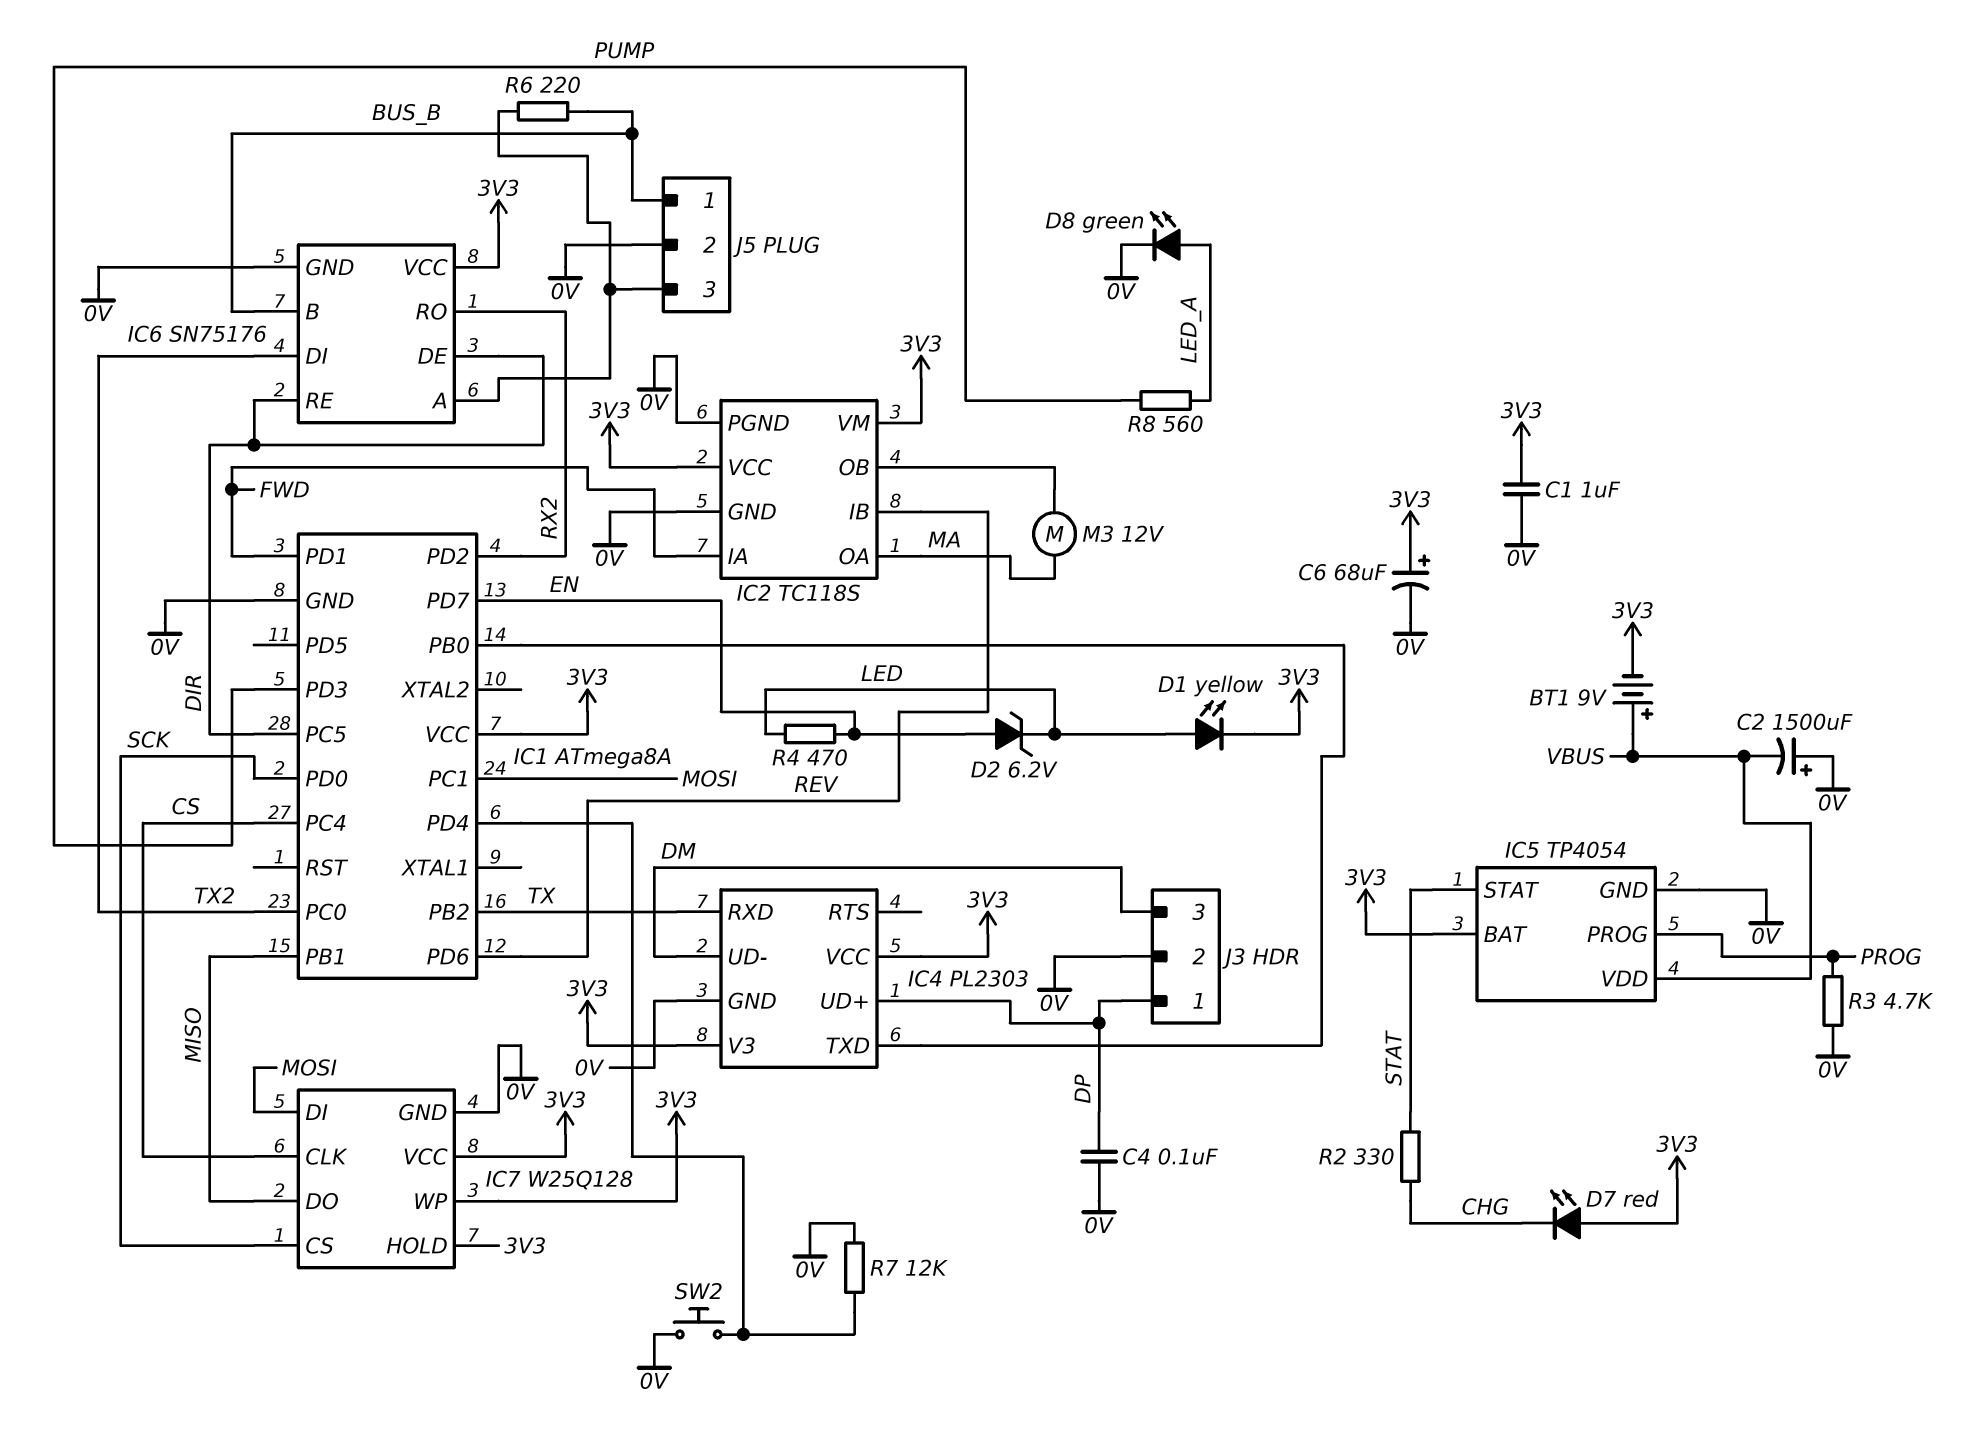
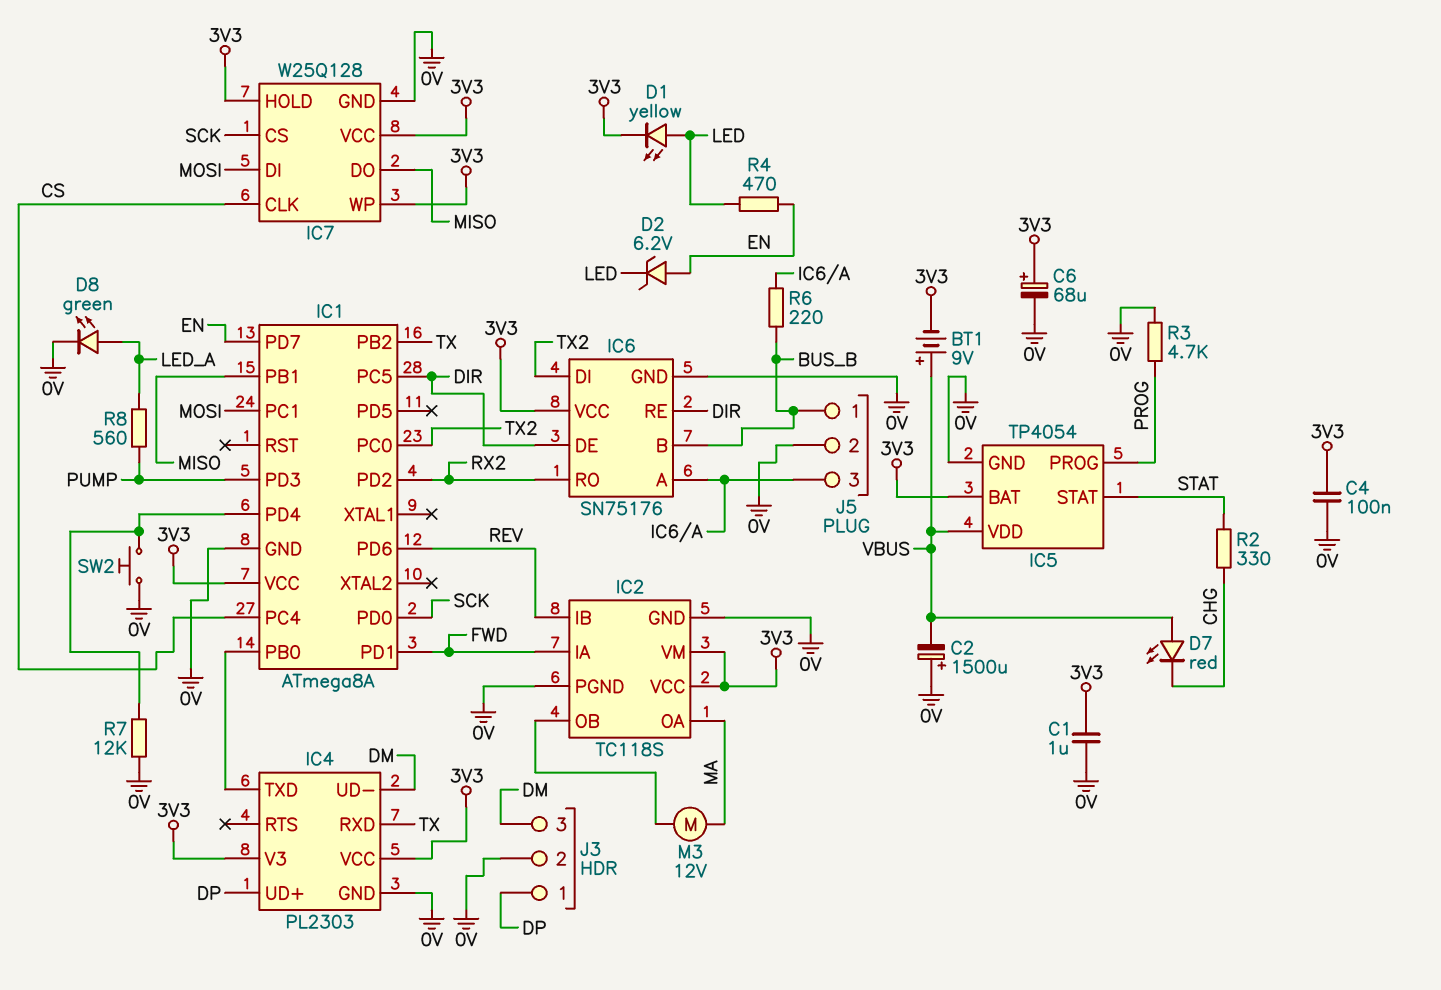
C4: 100nF (0V, DP) -> 100nF (0V, 3V3)
D7: LED red (A 3V3, K CHG) -> LED red (A VBUS, K CHG)

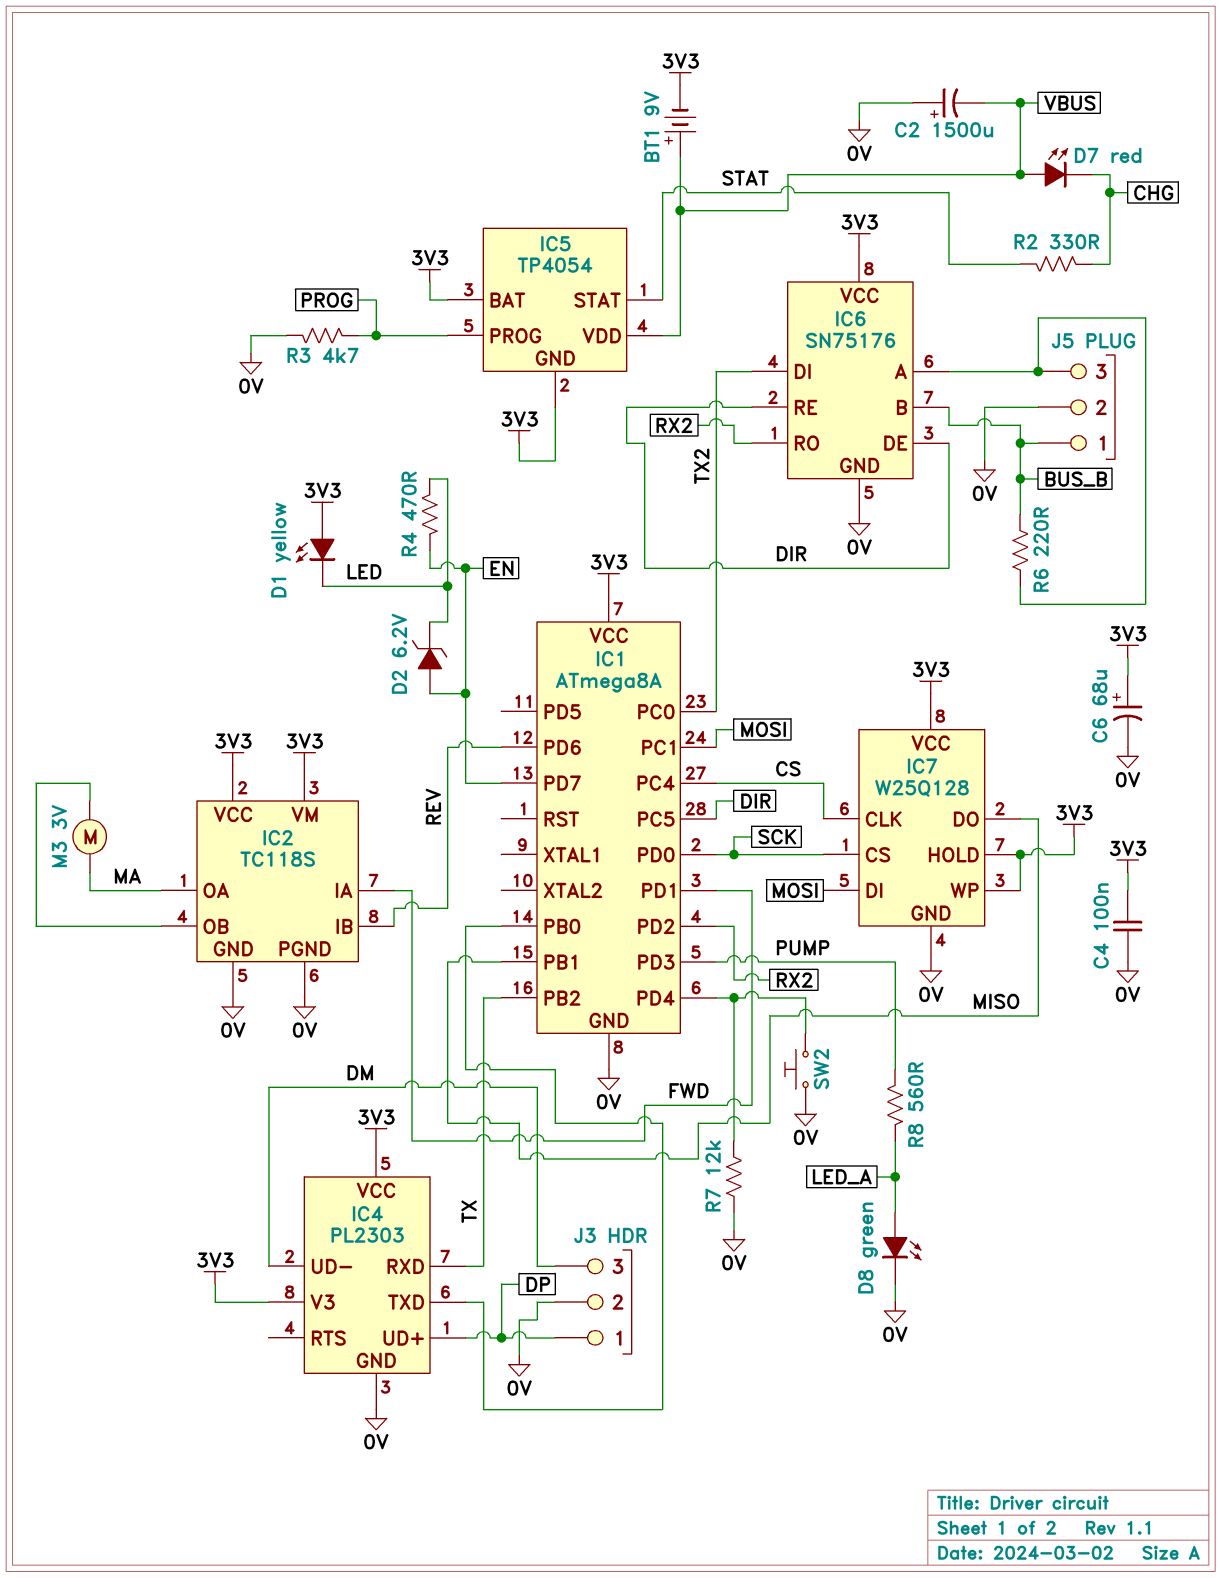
C1: 1uF (0V, 3V3) -> none
D1: LED yellow (A LED, K 3V3) -> LED yellow (A 3V3, K LED)
IC5 pin GND: 0V -> 3V3
M3: motor 12V (IC2/OB, MA) -> motor 3V (IC2/OB, MA)

